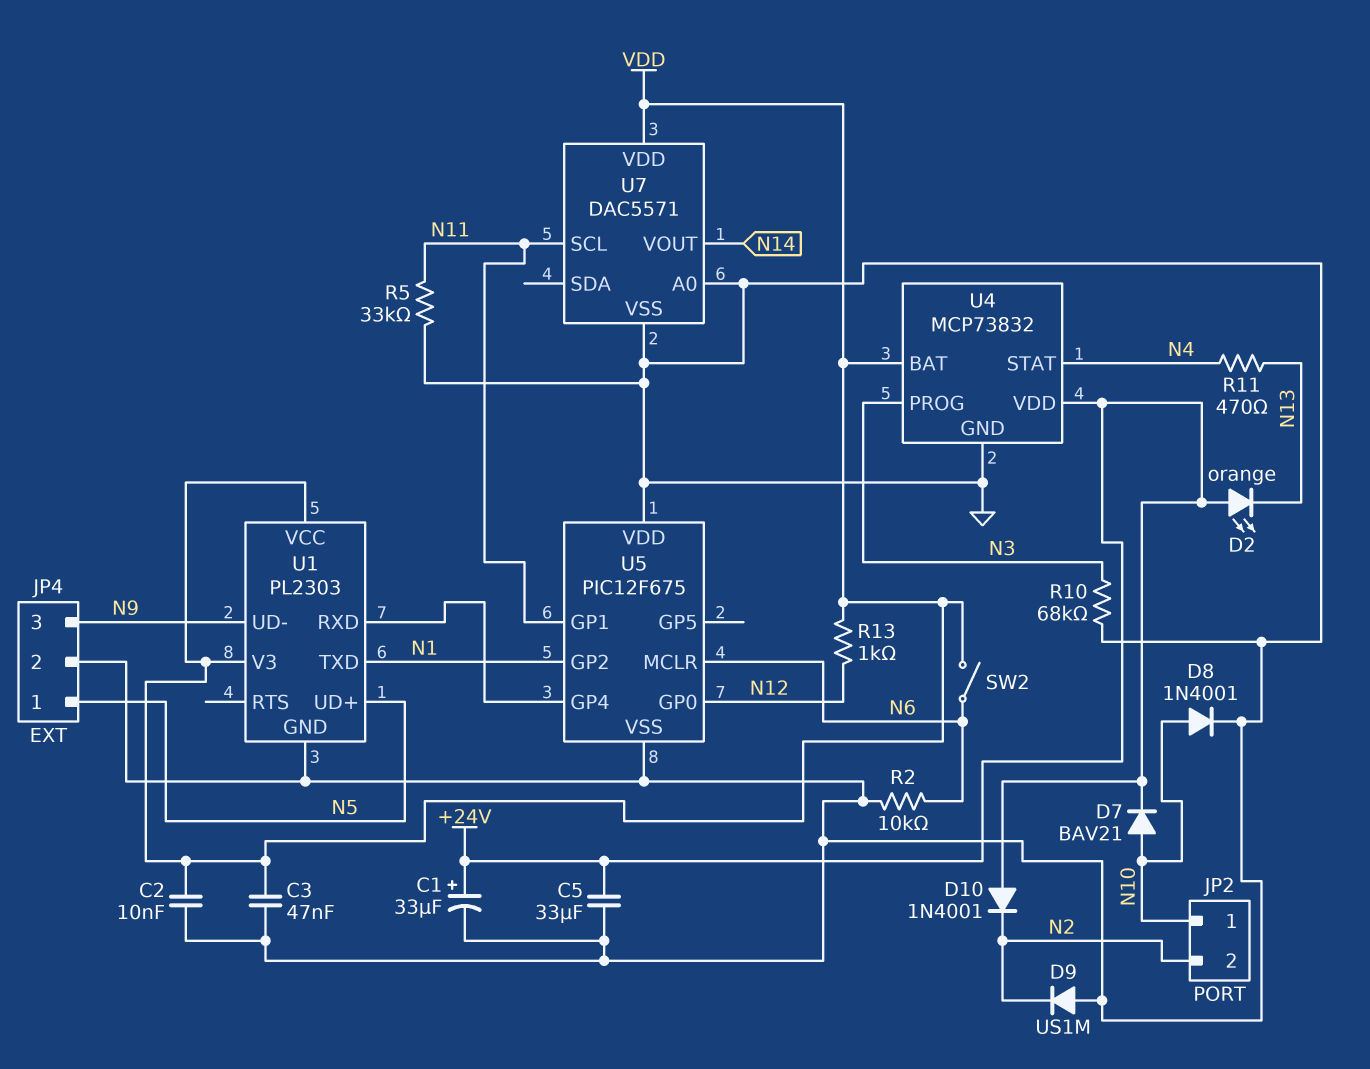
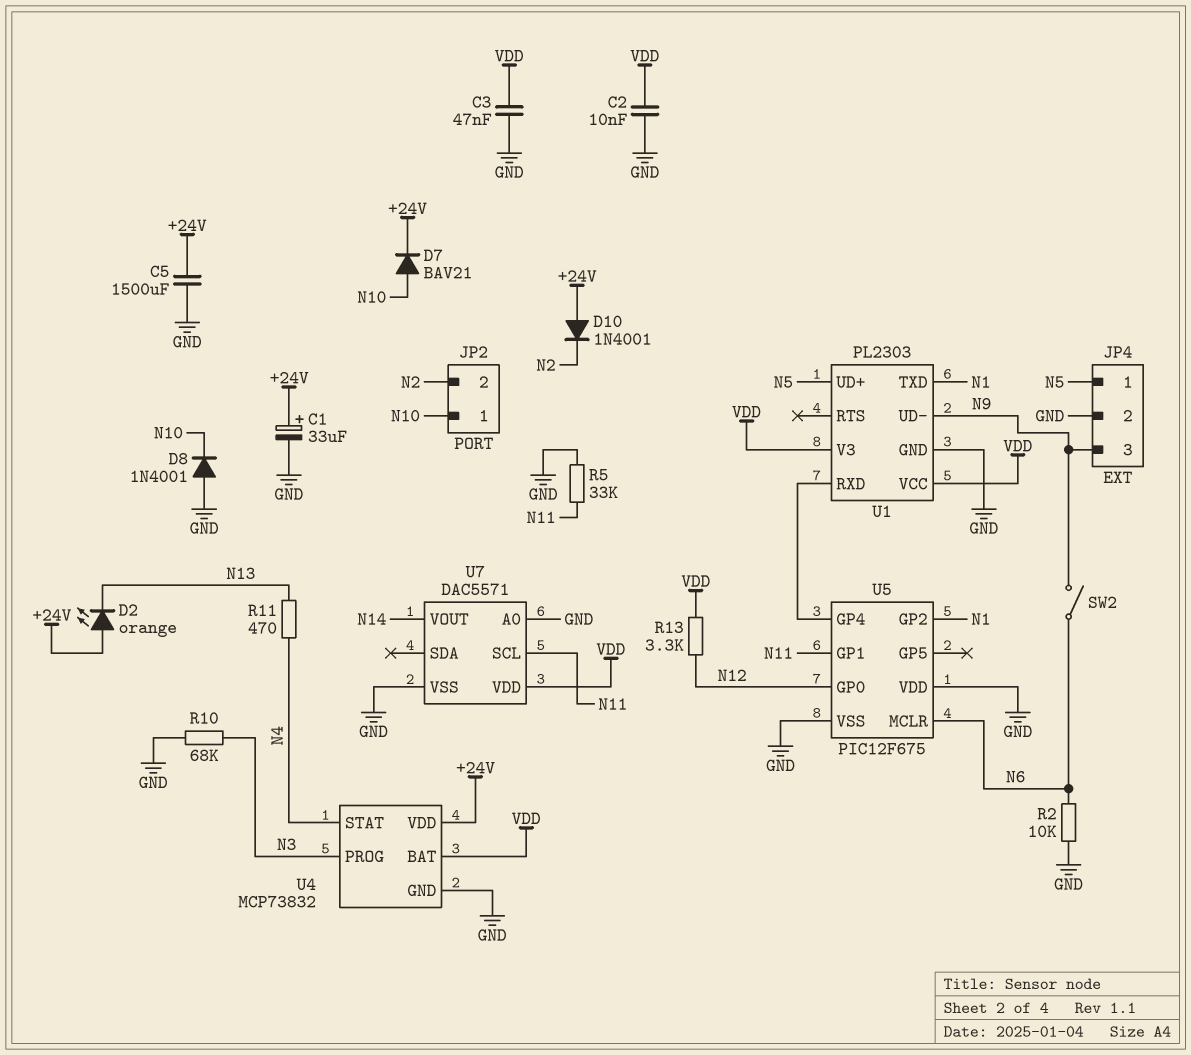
C5: 33uF (+24V, GND) -> 1500uF (+24V, GND)
D8: diode 1N4001 (A N10, K GND) -> diode 1N4001 (A GND, K N10)
D9: diode US1M (A GND, K N2) -> none
R13: 1k (N12, VDD) -> 3.3k (N12, VDD)
SW2: switch (N6, VDD) -> switch (N6, N9)

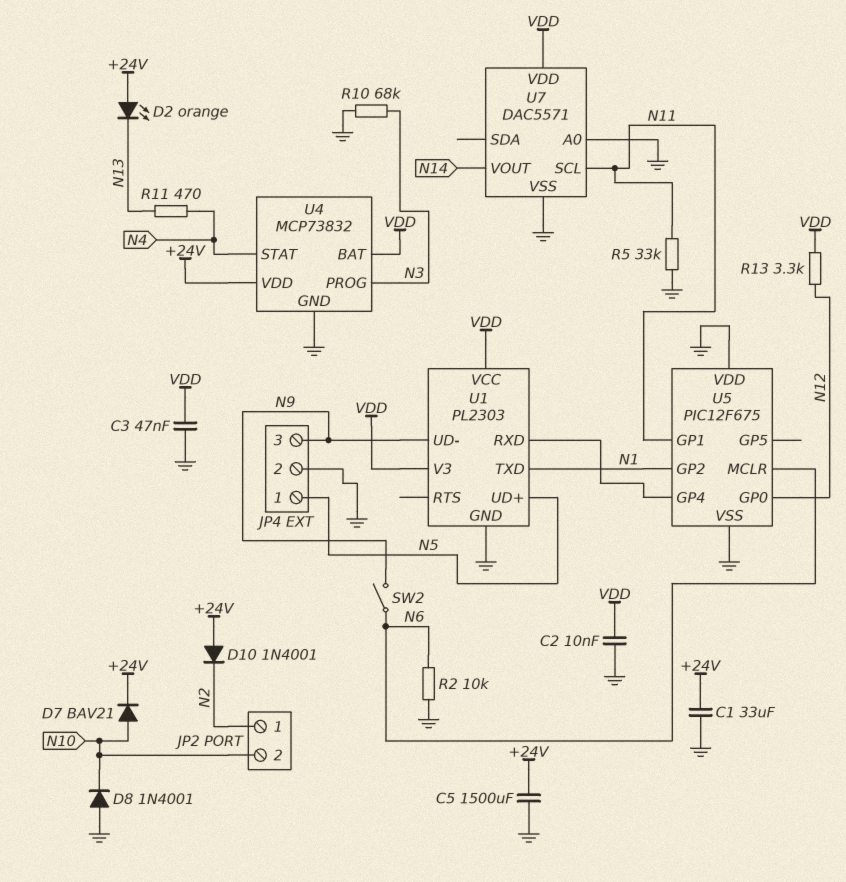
C1: 33uF (plus +24V, minus GND) -> 33uF (+24V, GND)
JP2 pin 1: N10 -> N2
JP2 pin 2: N2 -> N10

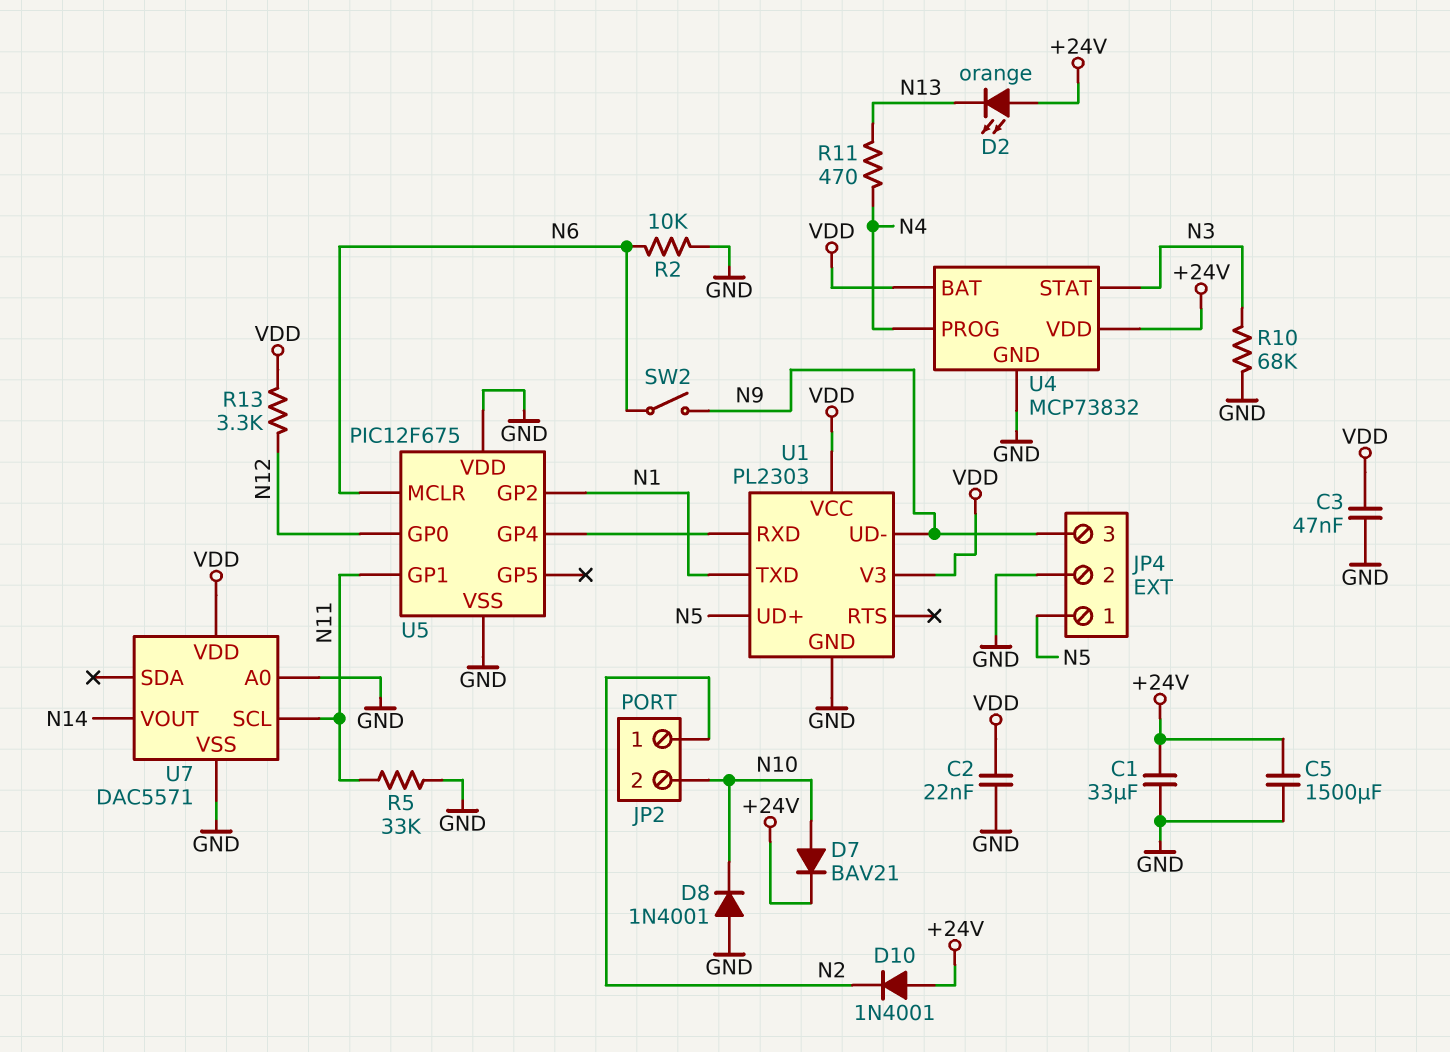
C2: 10nF (GND, VDD) -> 22nF (GND, VDD)
U4 pin PROG: N3 -> N4
U4 pin STAT: N4 -> N3

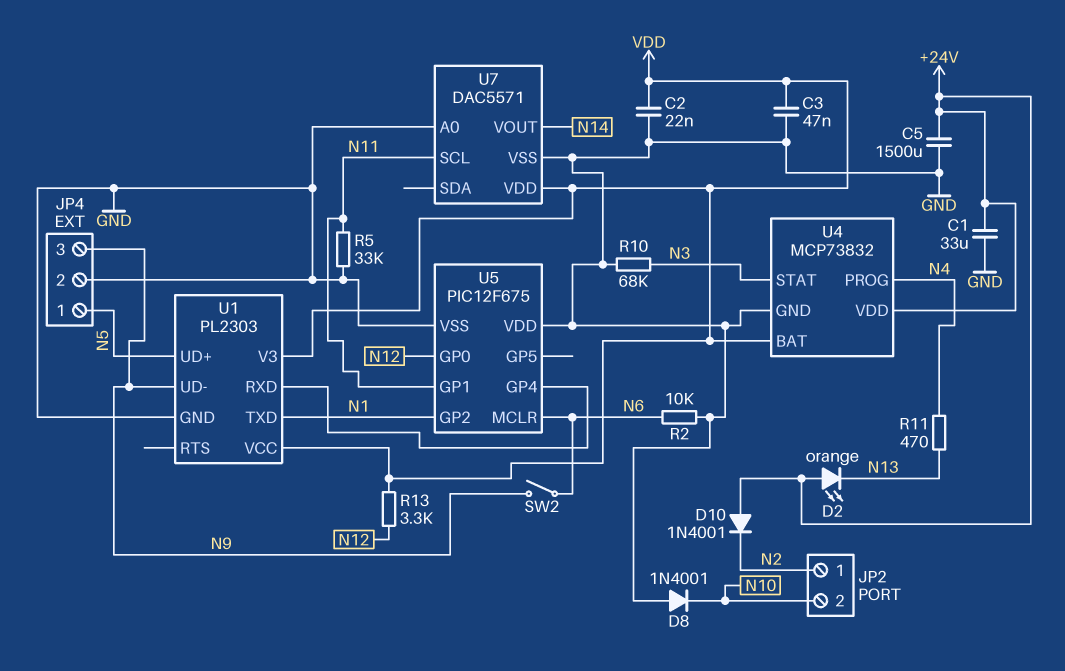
D7: diode BAV21 (A N10, K +24V) -> none

